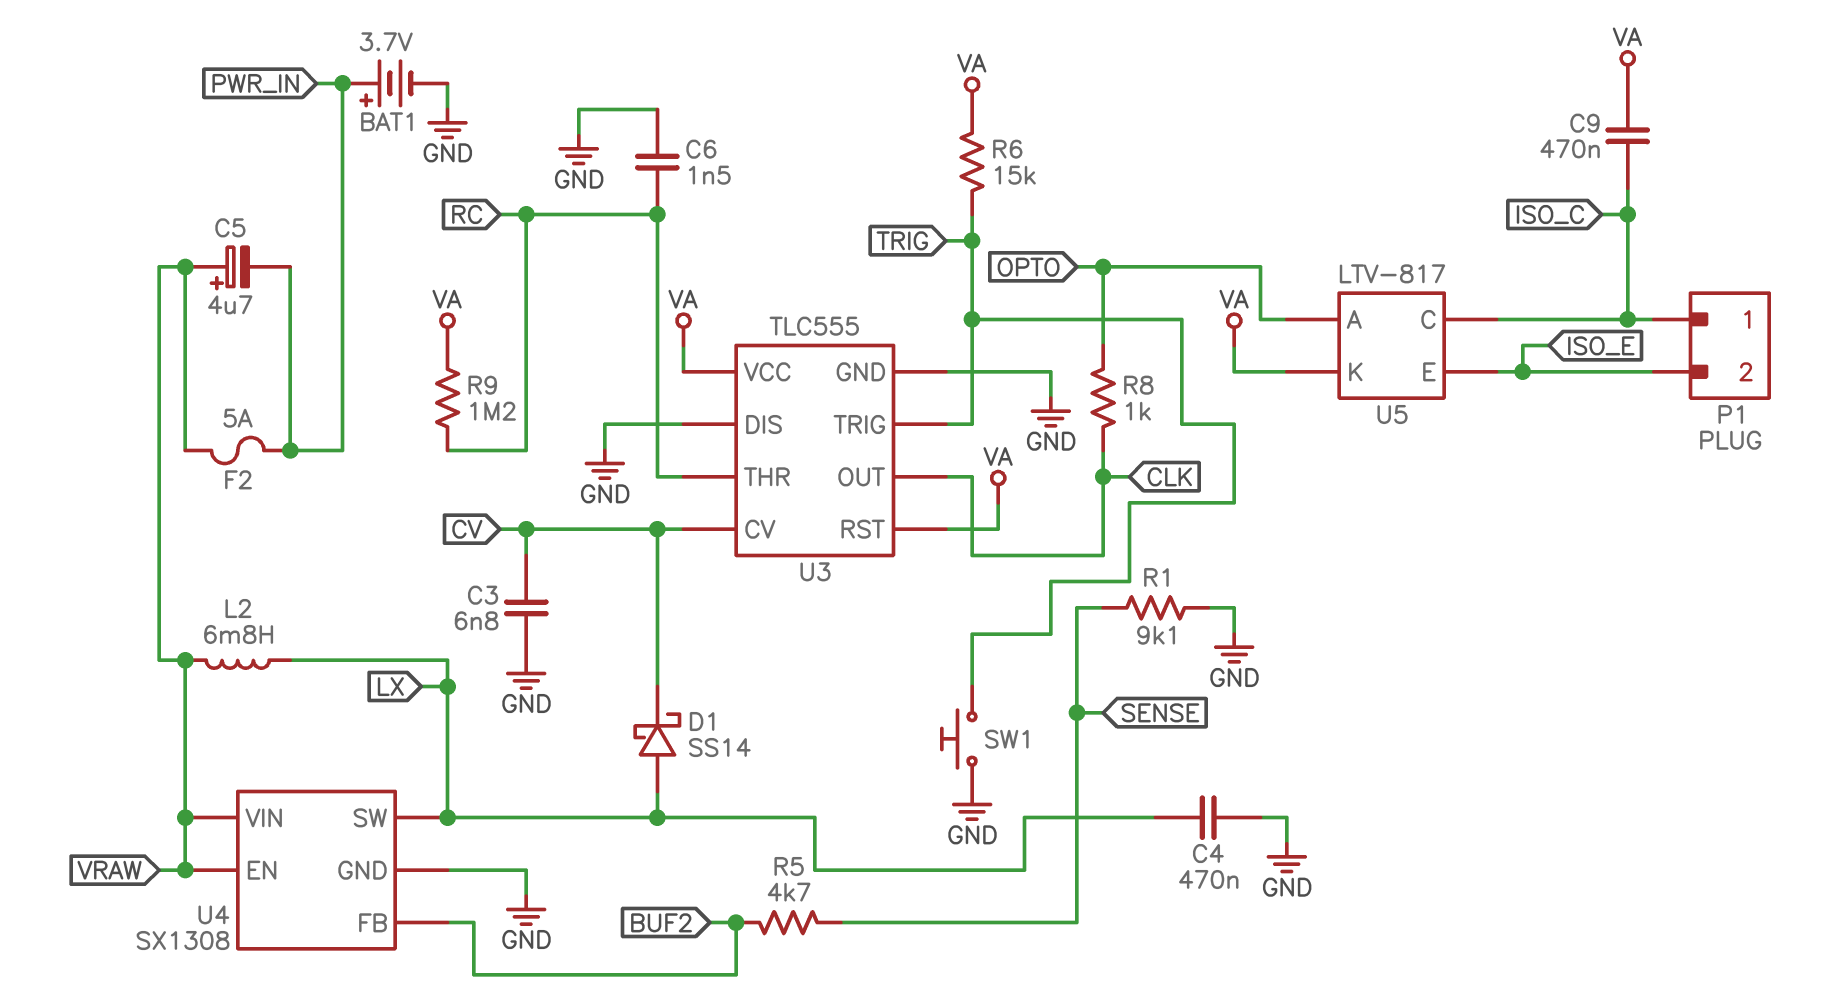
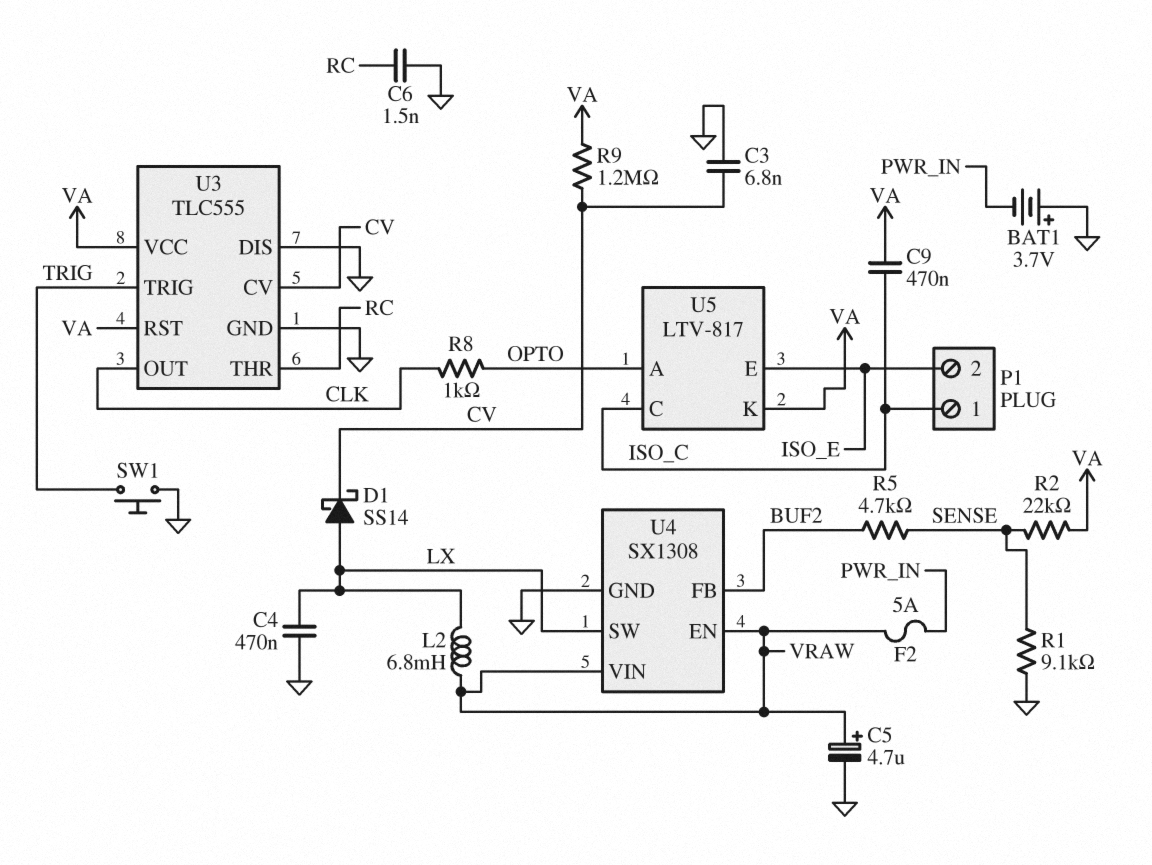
BAT1: 3.7V (plus PWR_IN, minus GND) -> 3.7V (plus GND, minus PWR_IN)
C5: 4.7uF (plus VRAW, minus PWR_IN) -> 4.7uF (plus VRAW, minus GND)
R2: none -> 22k (SENSE, VA)
R6: 15k (TRIG, VA) -> none
R9: 1.2M (RC, VA) -> 1.2M (CV, VA)

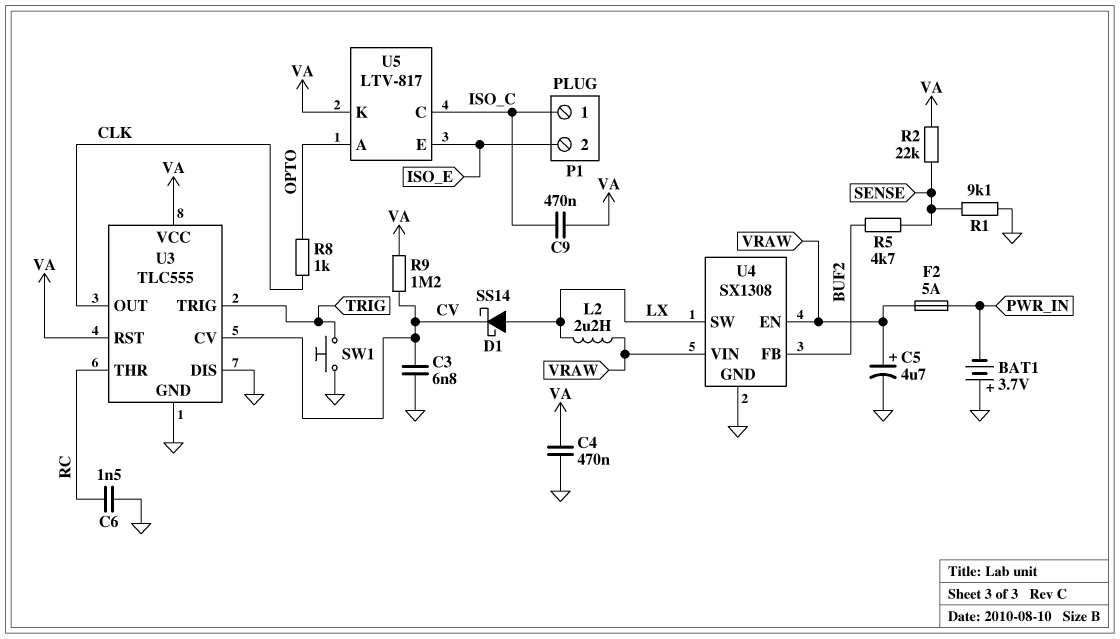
C4: 470nF (GND, LX) -> 470nF (GND, VA)
L2: 6.8mH (LX, VRAW) -> 2.2uH (LX, VRAW)

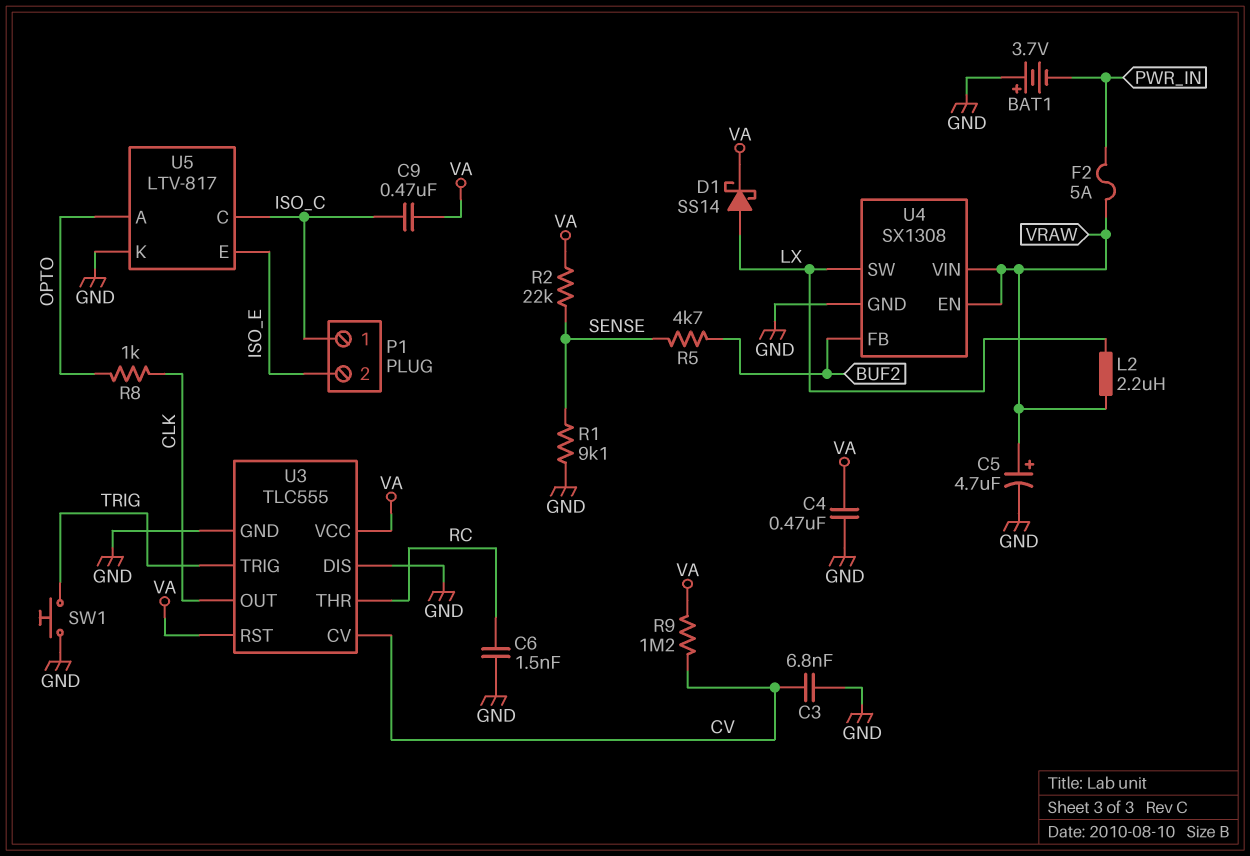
D1: schottky SS14 (A LX, K CV) -> schottky SS14 (A LX, K VA)
U5 pin K: VA -> GND

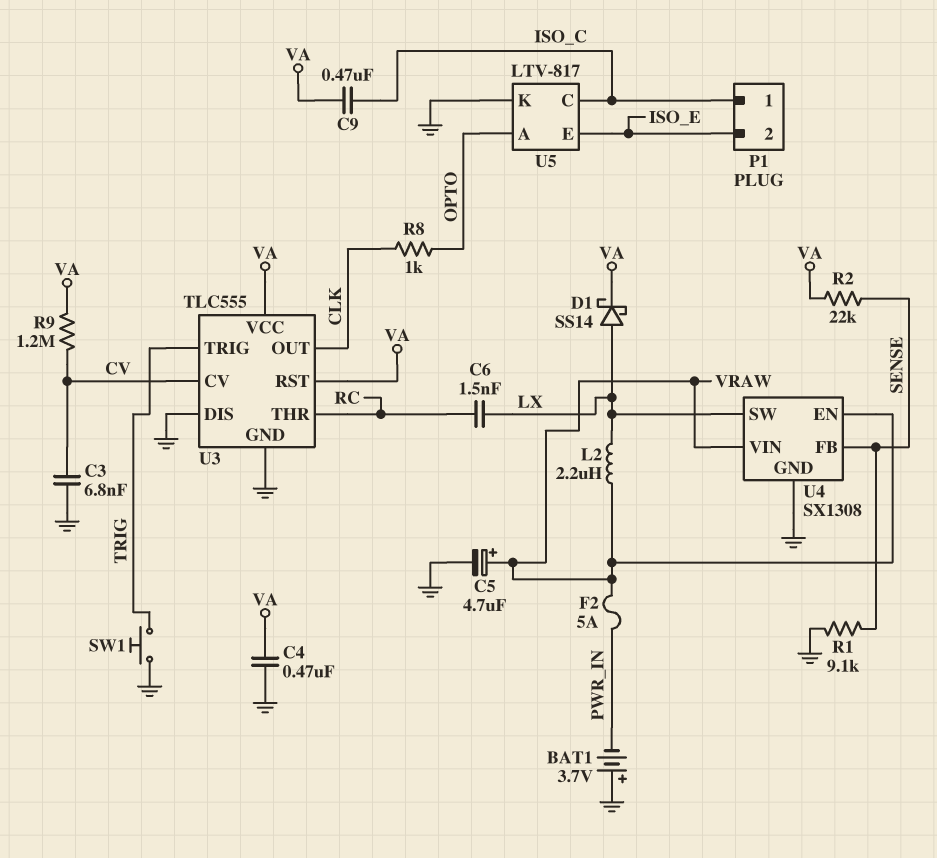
C6: 1.5nF (GND, RC) -> 1.5nF (LX, RC)
R5: 4.7k (BUF2, SENSE) -> none
U4 pin FB: BUF2 -> SENSE

